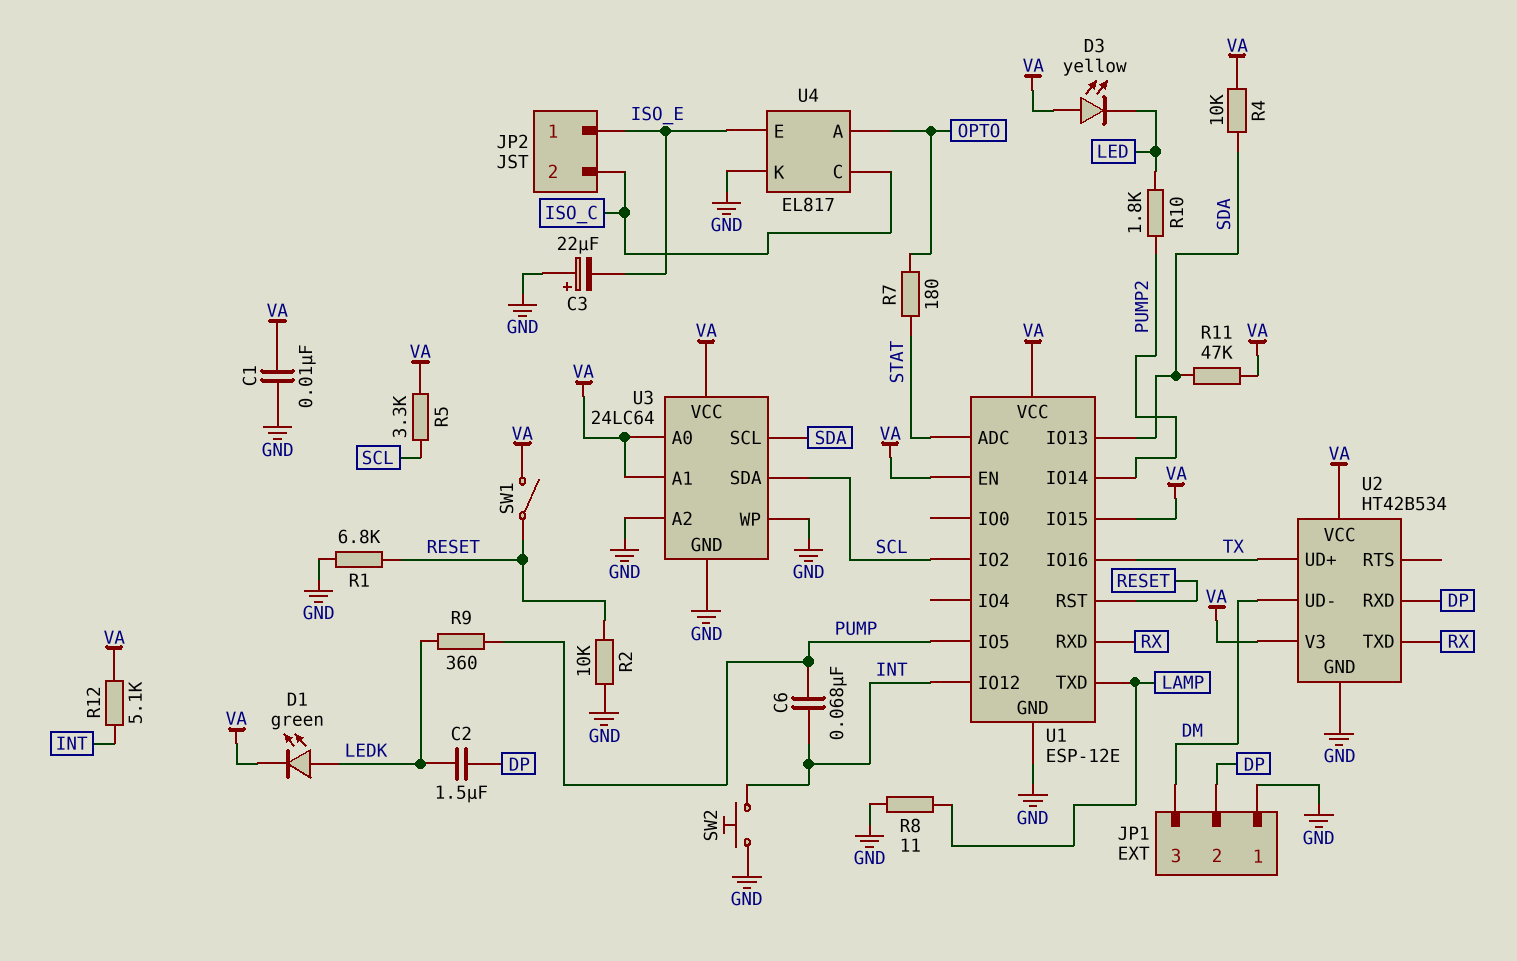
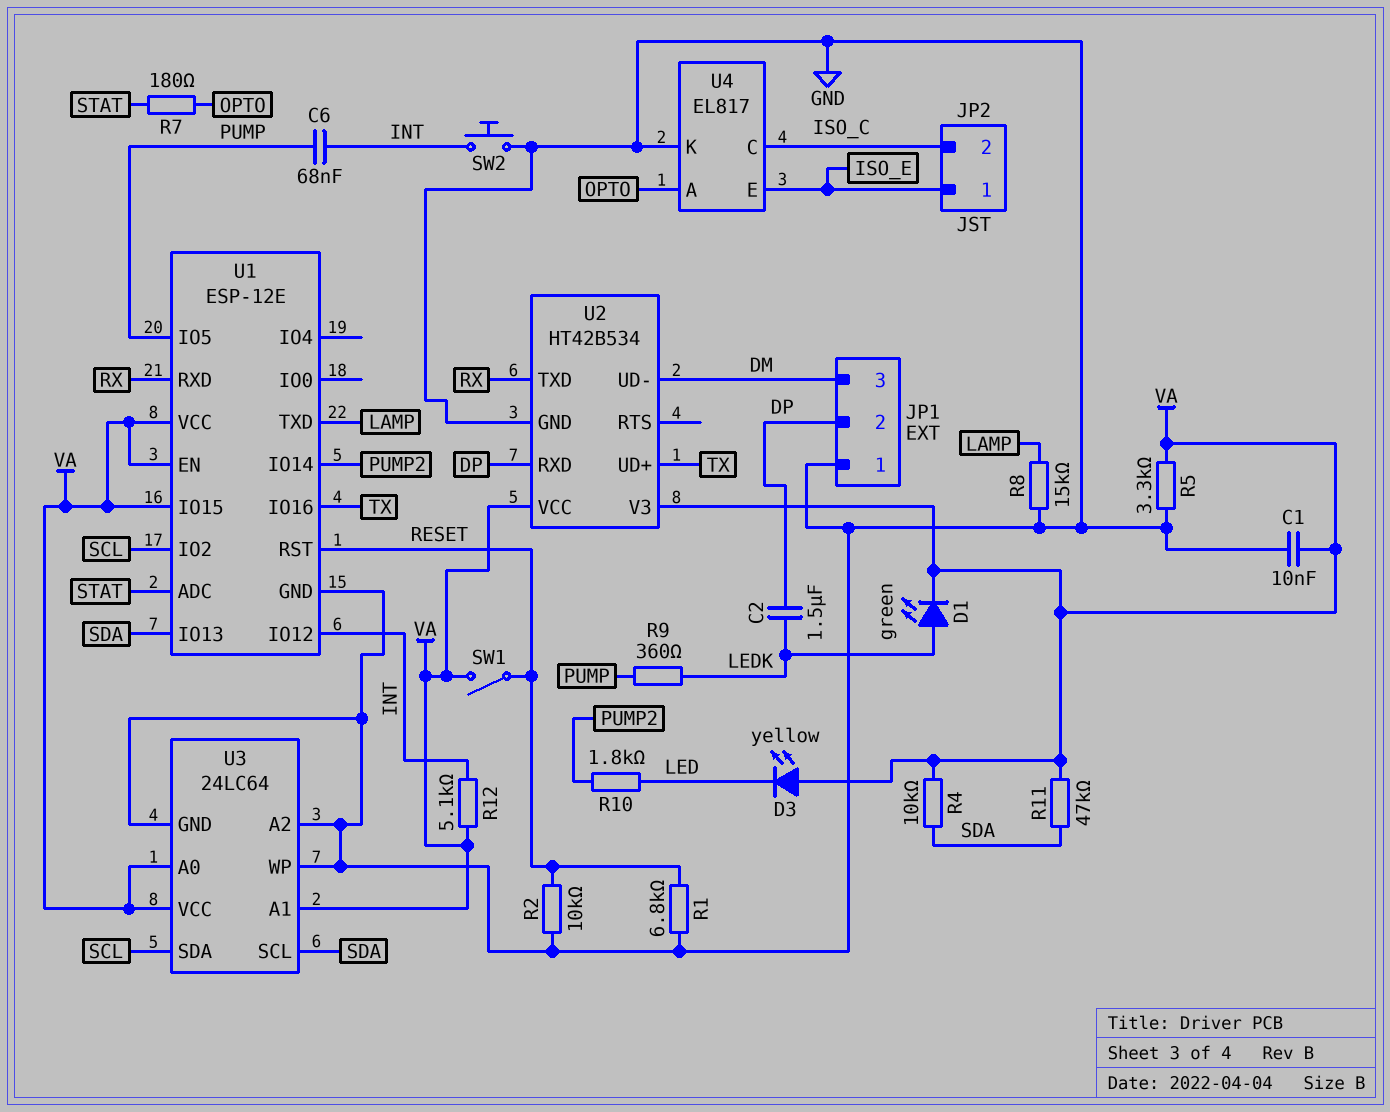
C3: 22uF (plus GND, minus ISO_E) -> none
R5: 3.3k (SCL, VA) -> 3.3k (GND, VA)
R8: 11 (GND, LAMP) -> 15k (GND, LAMP)

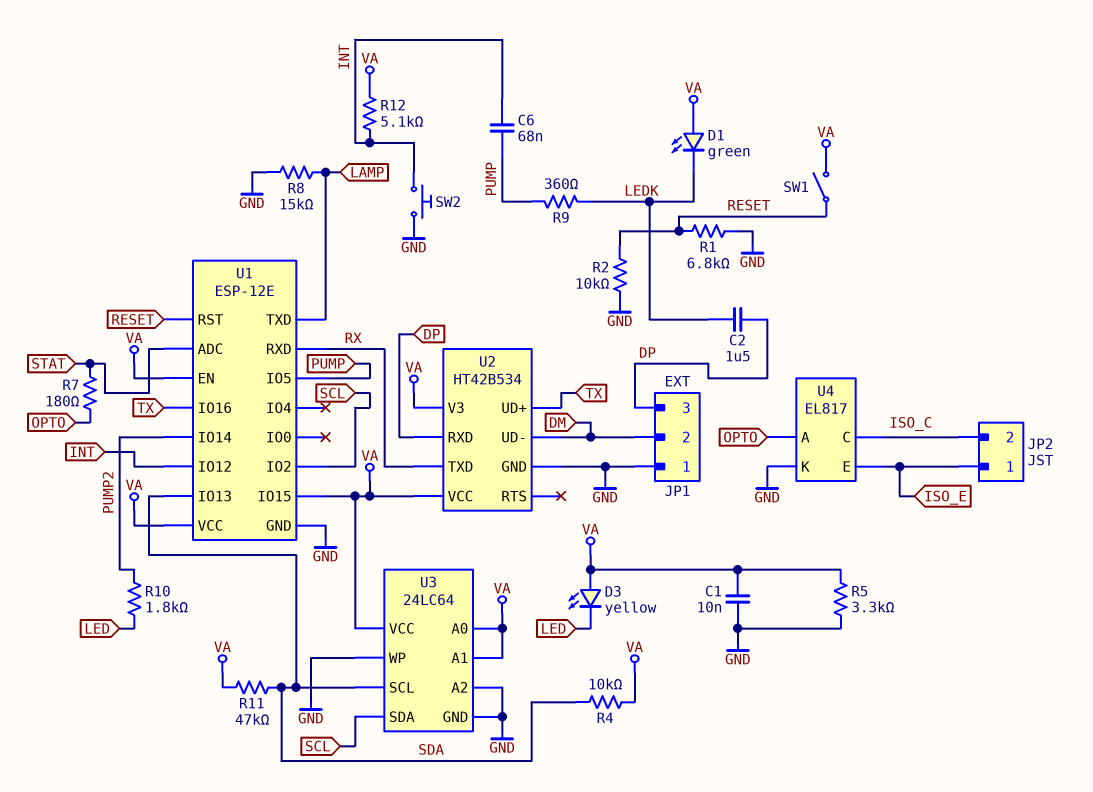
D1: LED green (A LEDK, K VA) -> LED green (A VA, K LEDK)
JP1 pin 2: DP -> DM
JP1 pin 3: DM -> DP

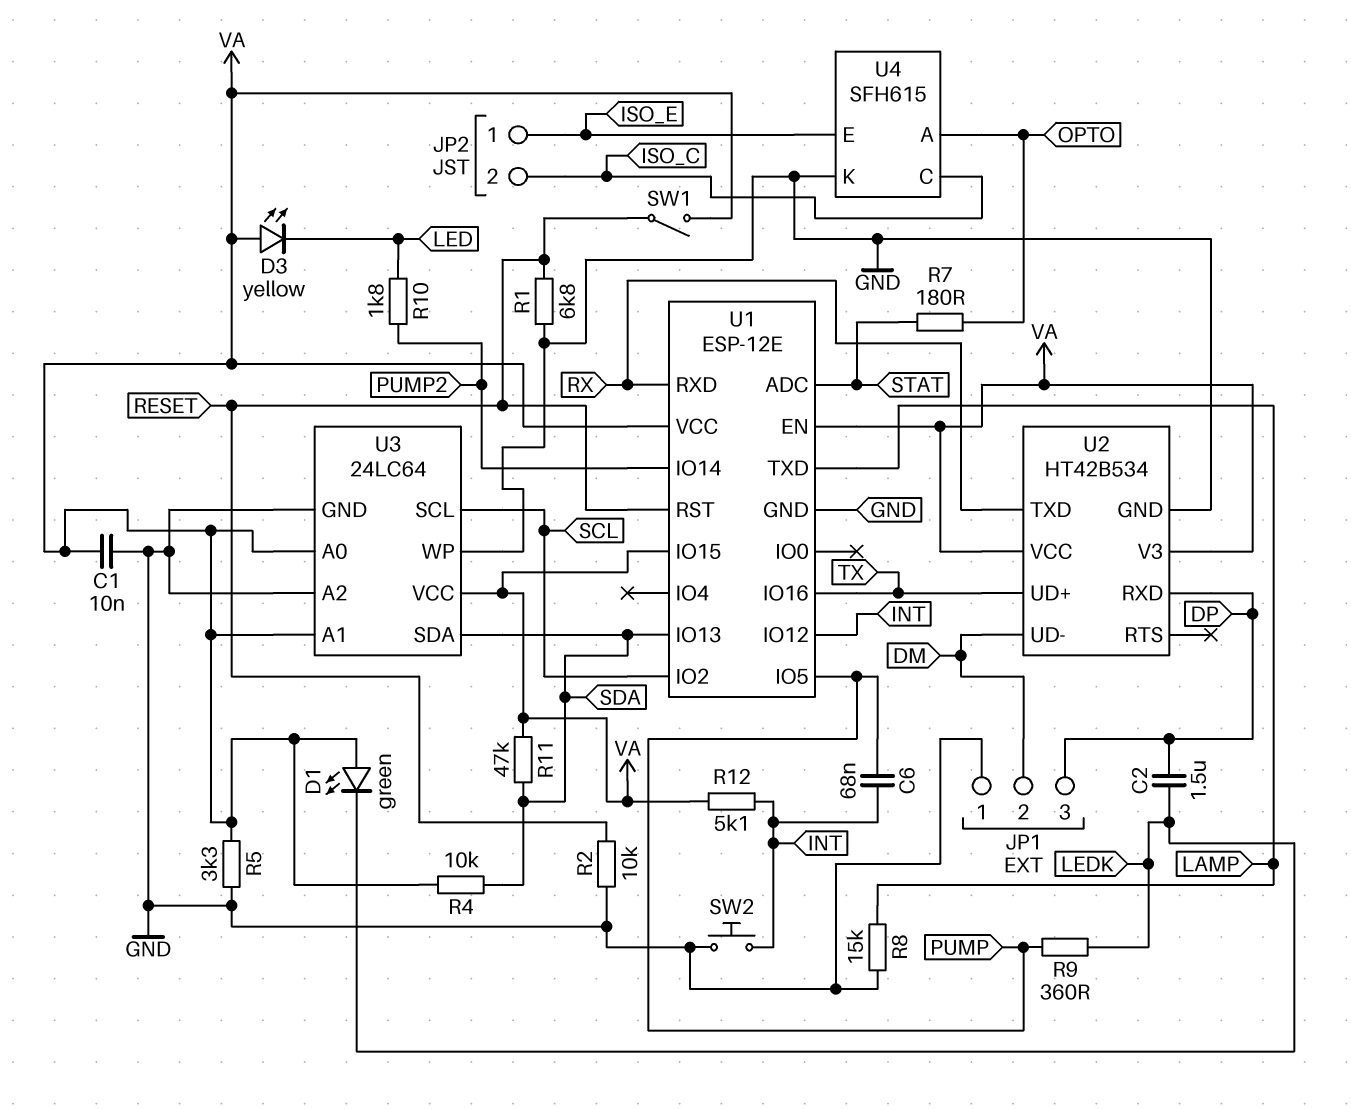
U3 pin SCL: SDA -> SCL
U3 pin SDA: SCL -> SDA
U4: EL817 -> SFH615

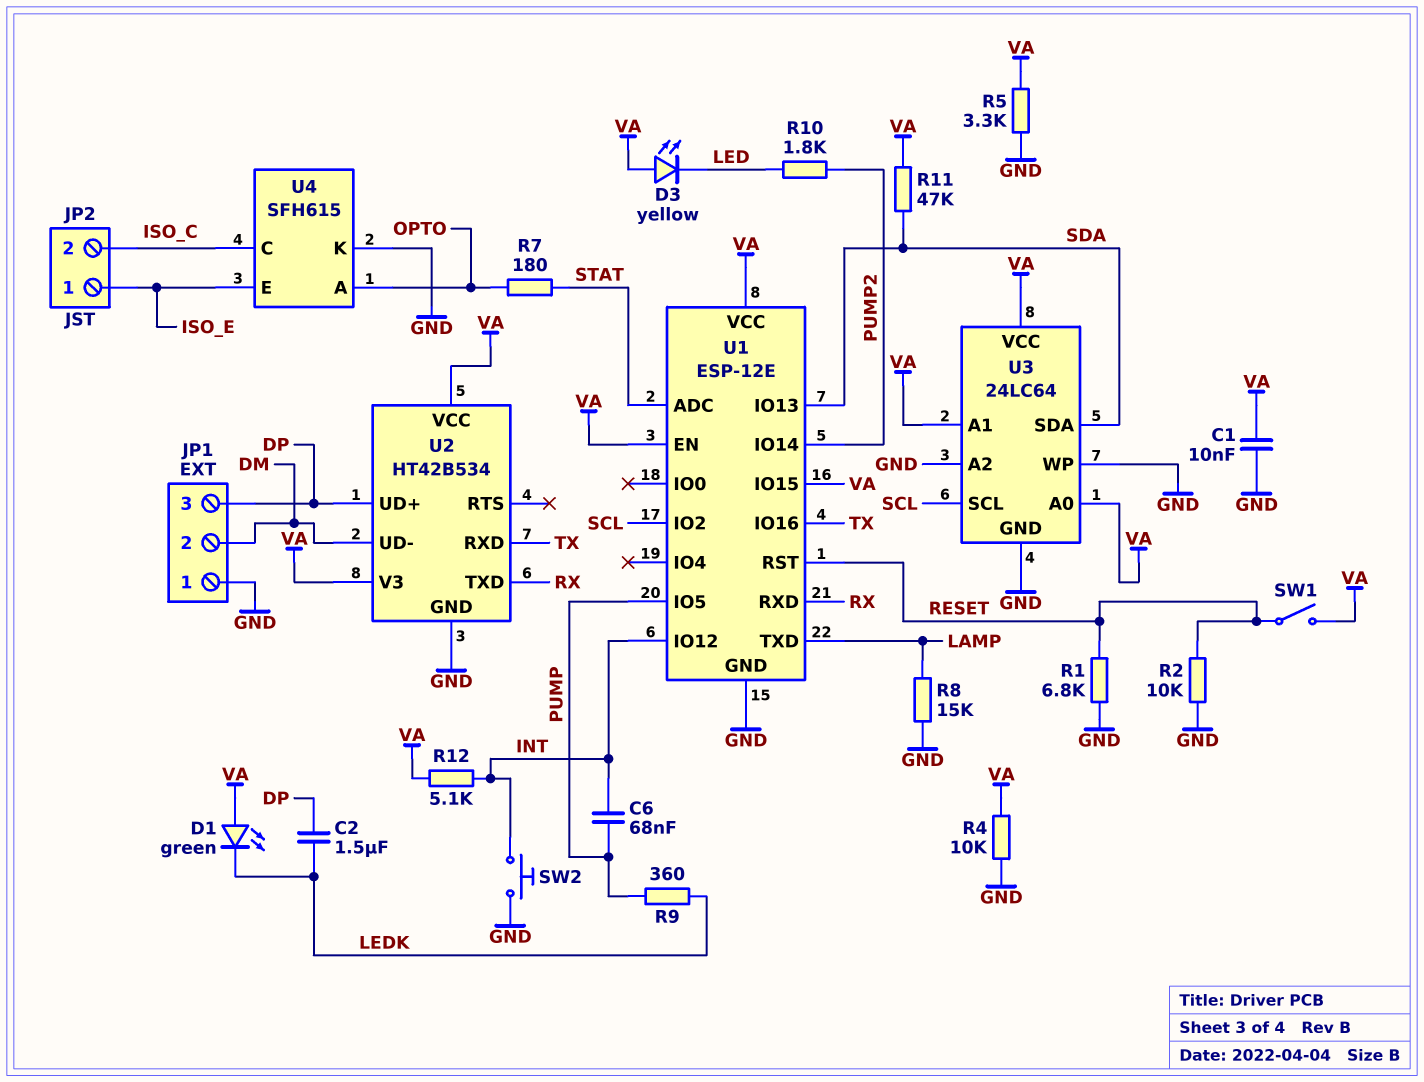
R4: 10k (SDA, VA) -> 10k (GND, VA)
U2 pin RXD: DP -> TX
U2 pin UD+: TX -> DP

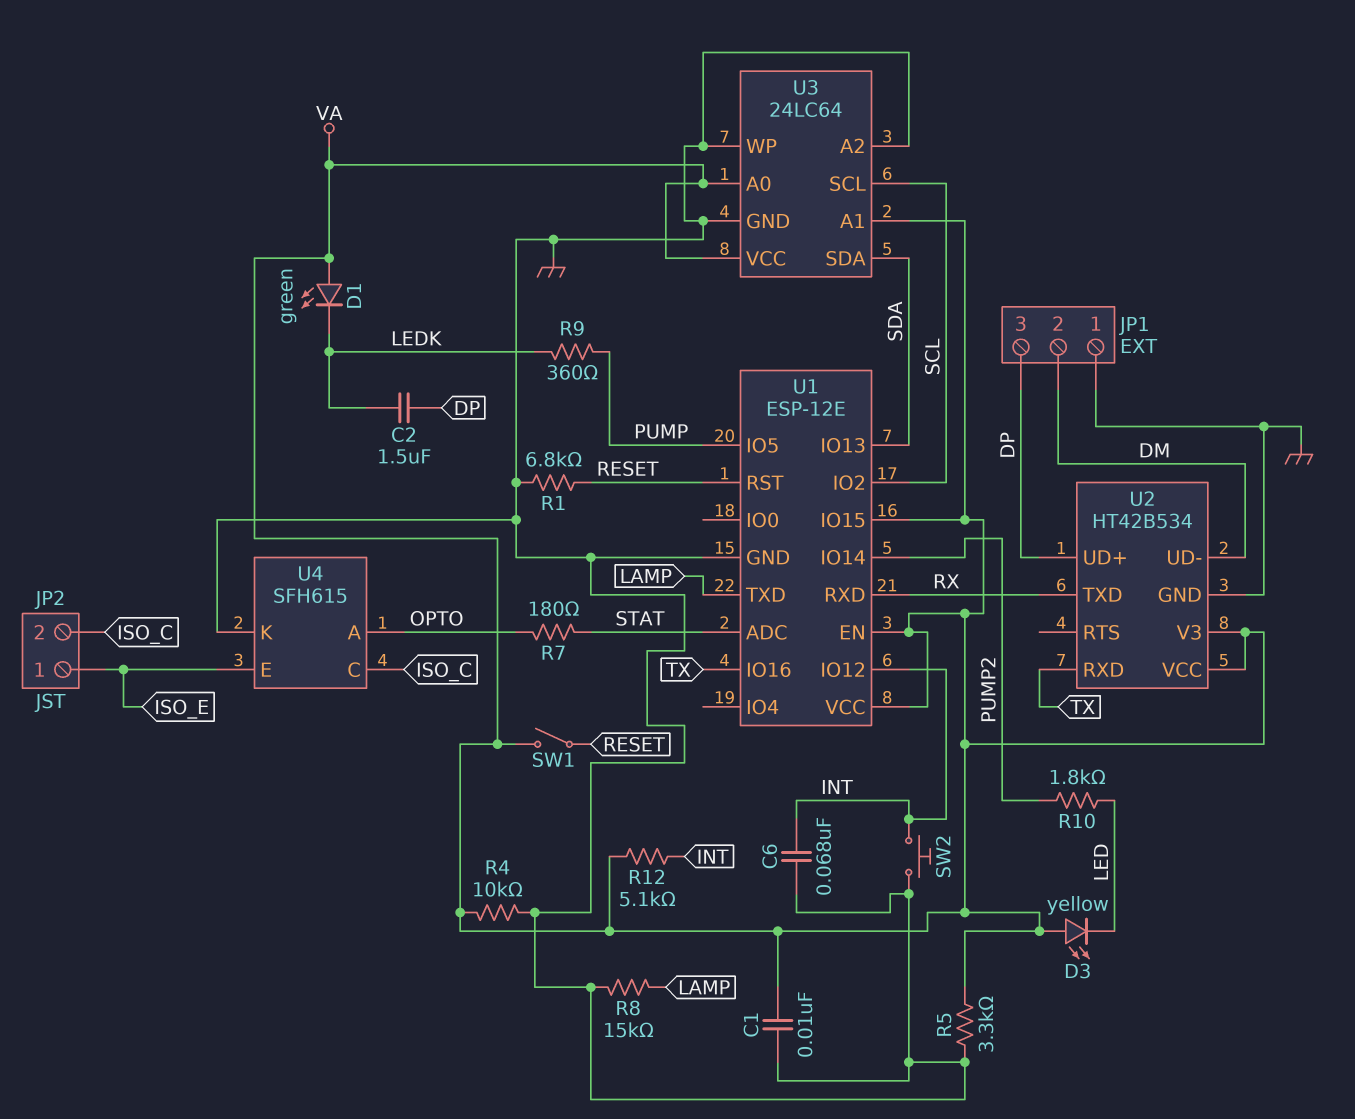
C6: 68nF (INT, PUMP) -> 68nF (GND, INT)
R2: 10k (GND, RESET) -> none
R11: 47k (SDA, VA) -> none

